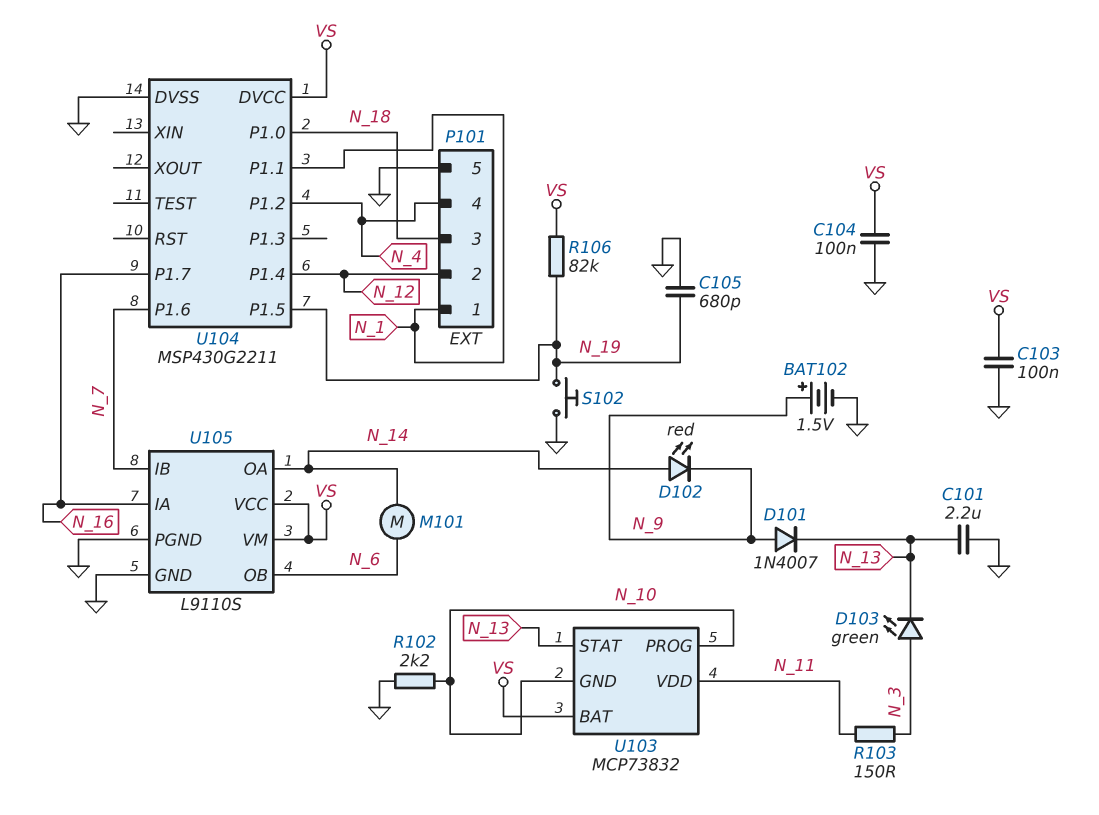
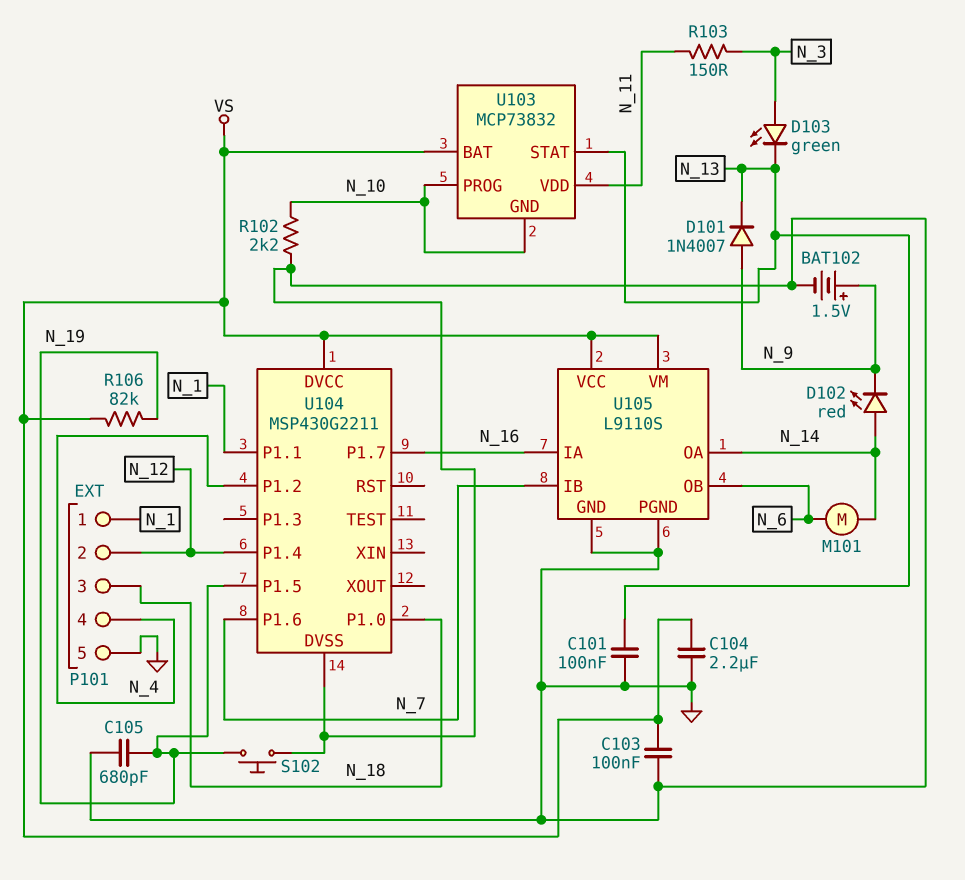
C101: 2.2uF (GND, N_13) -> 100nF (GND, N_13)
C104: 100nF (GND, VS) -> 2.2uF (GND, VS)

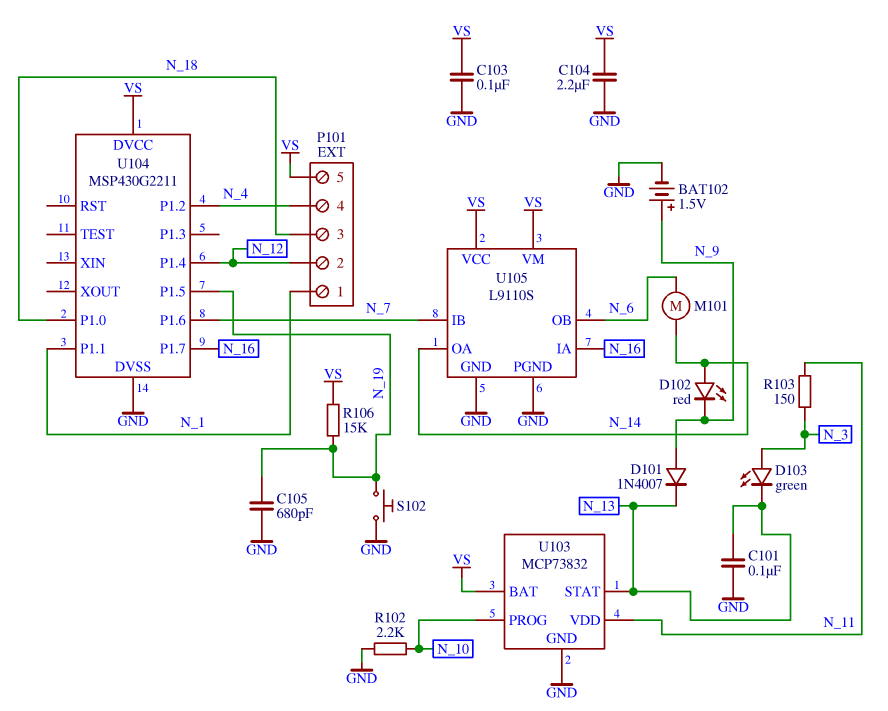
P101 pin 5: GND -> VS
R106: 82k (N_19, VS) -> 15k (N_19, VS)
U103 pin GND: N_10 -> GND

